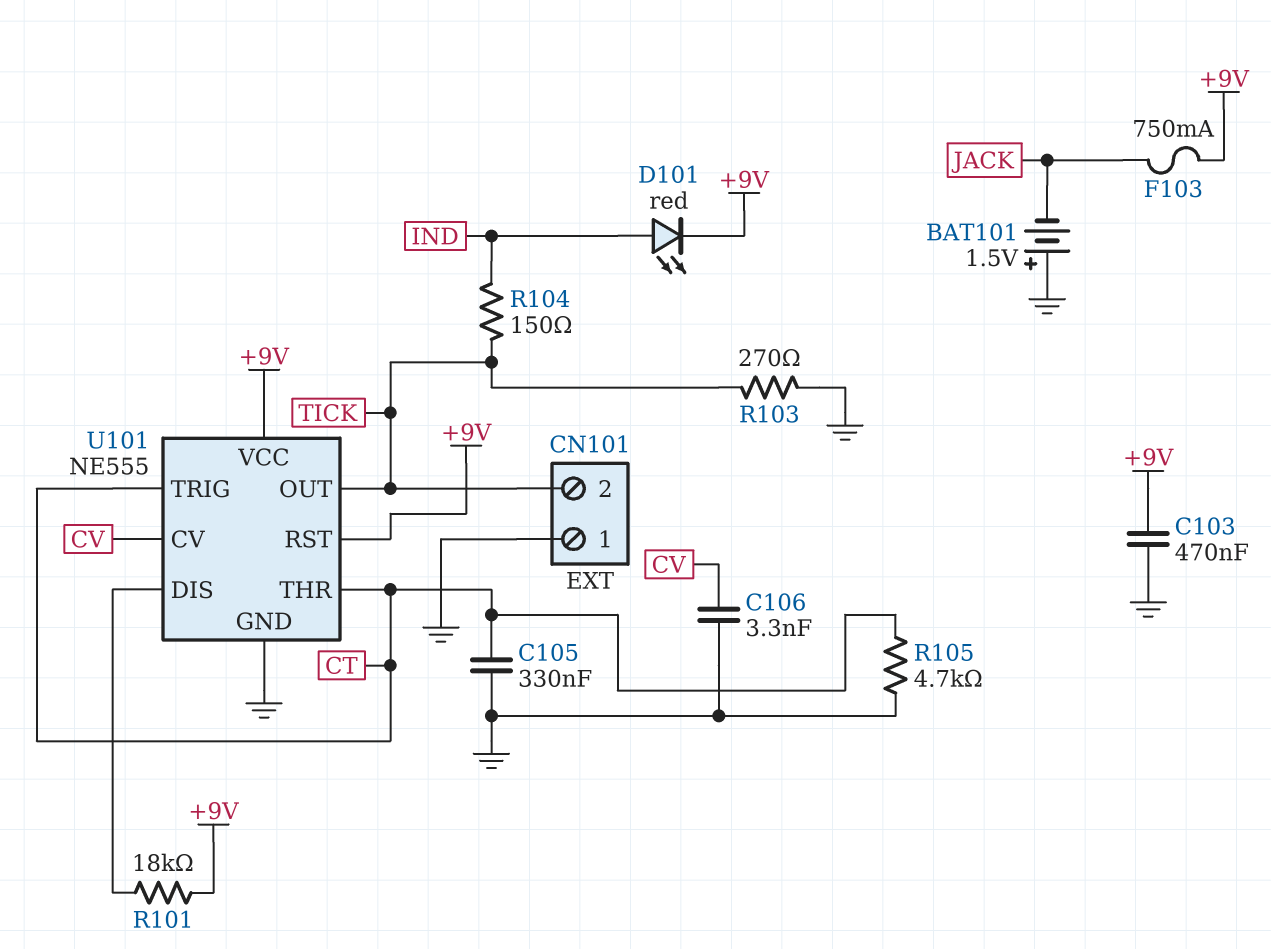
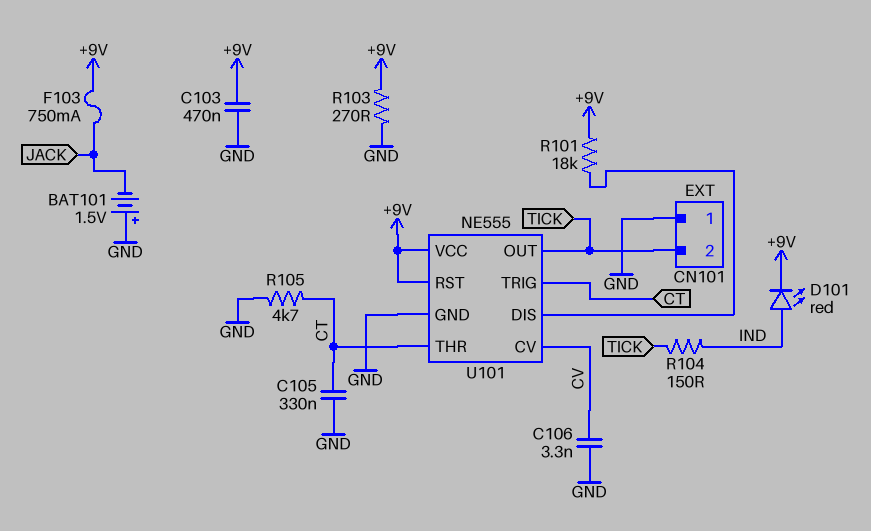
R103: 270 (GND, TICK) -> 270 (+9V, GND)

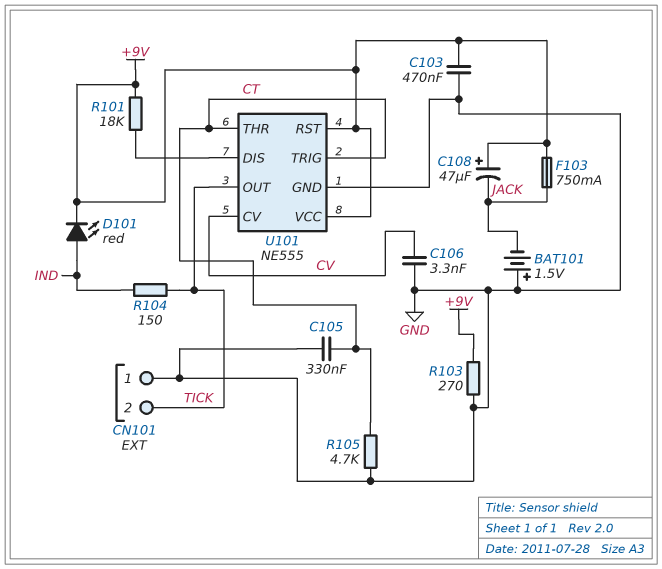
C108: none -> 47uF (plus +9V, minus JACK)

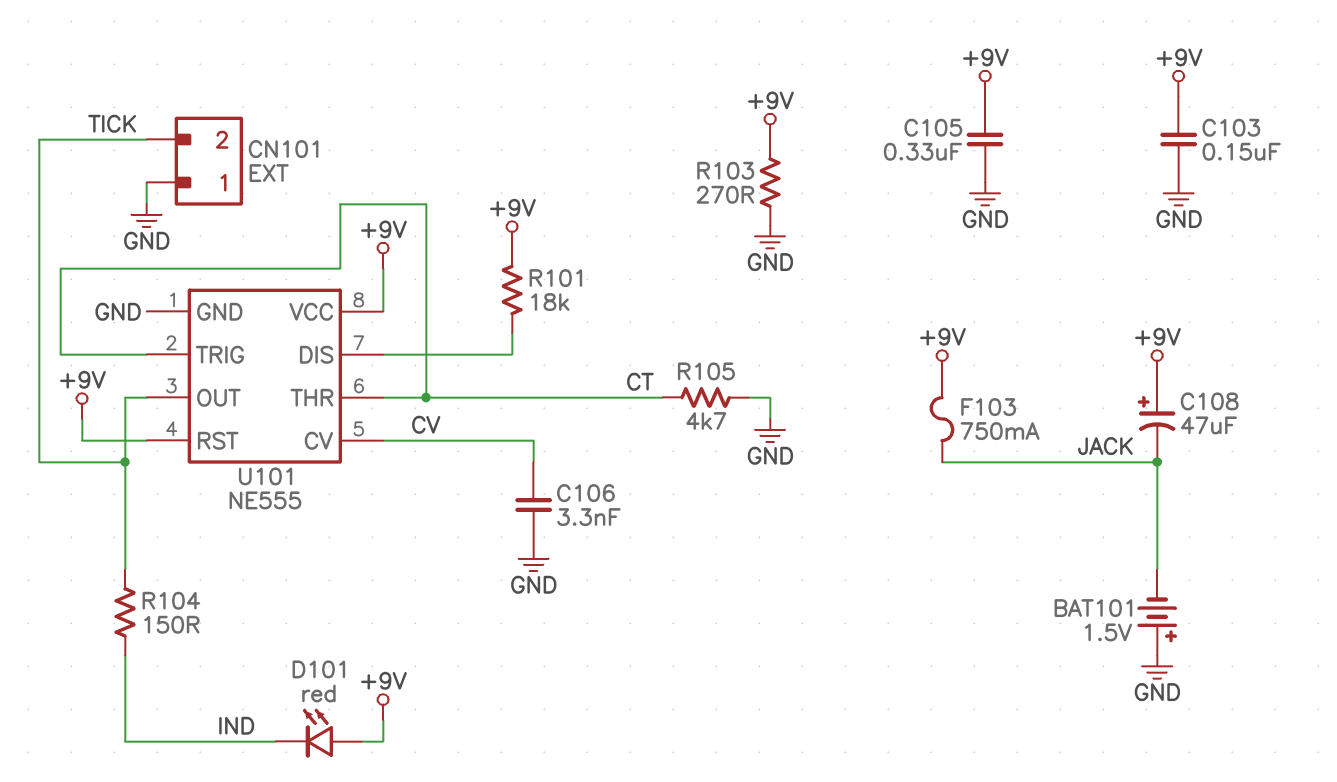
C103: 470nF (+9V, GND) -> 150nF (+9V, GND)
C105: 330nF (CT, GND) -> 330nF (+9V, GND)
D101: LED red (A IND, K +9V) -> LED red (A +9V, K IND)

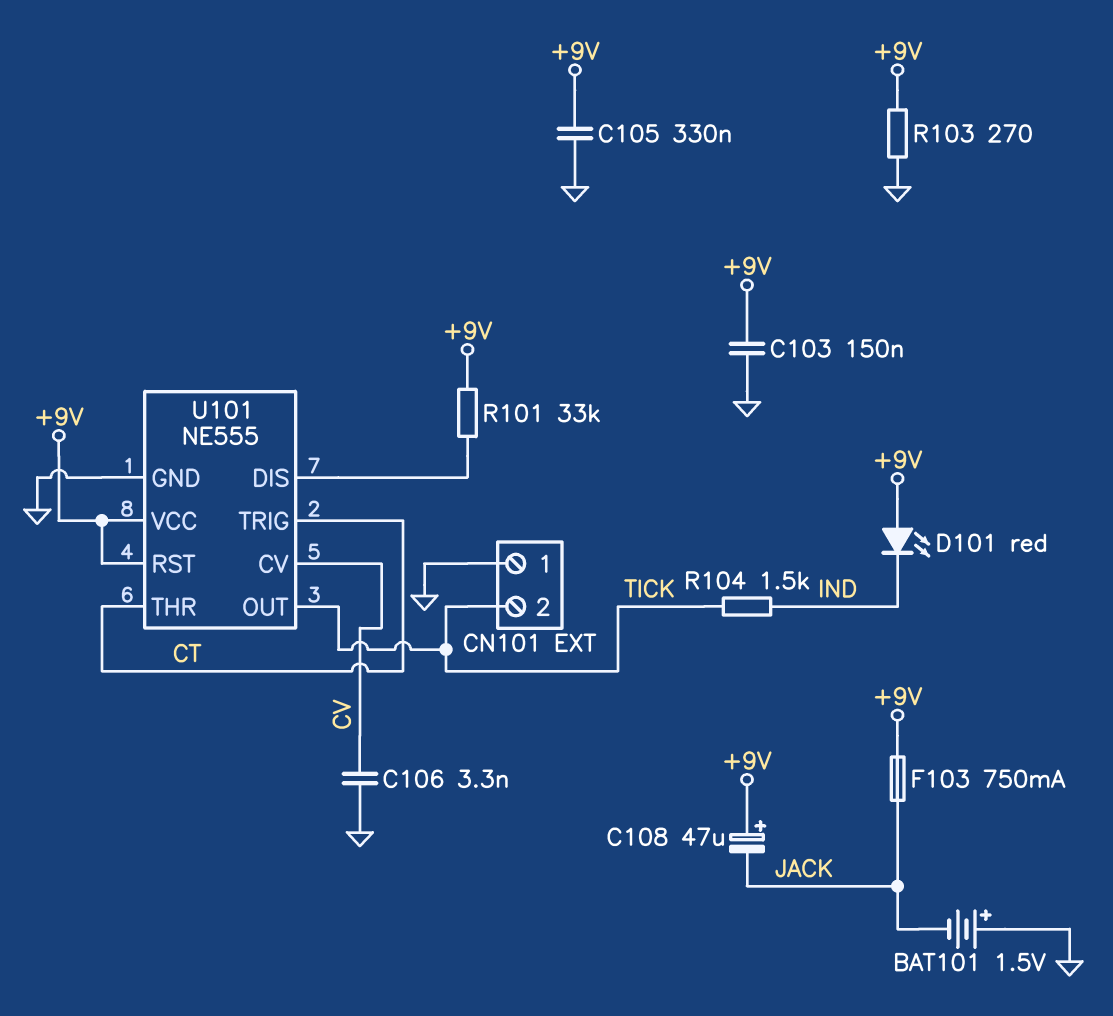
R101: 18k (+9V, U101/DIS) -> 33k (+9V, U101/DIS)
R104: 150 (IND, TICK) -> 1.5k (IND, TICK)
R105: 4.7k (CT, GND) -> none

